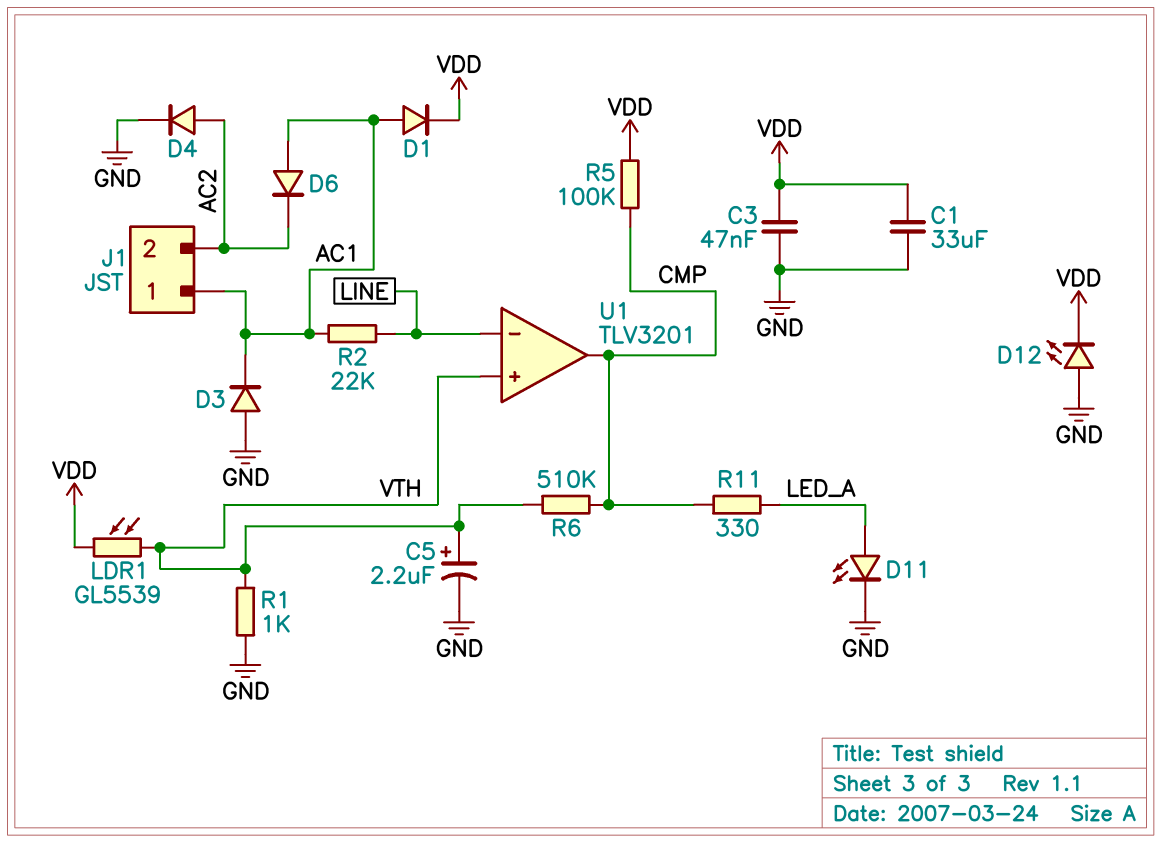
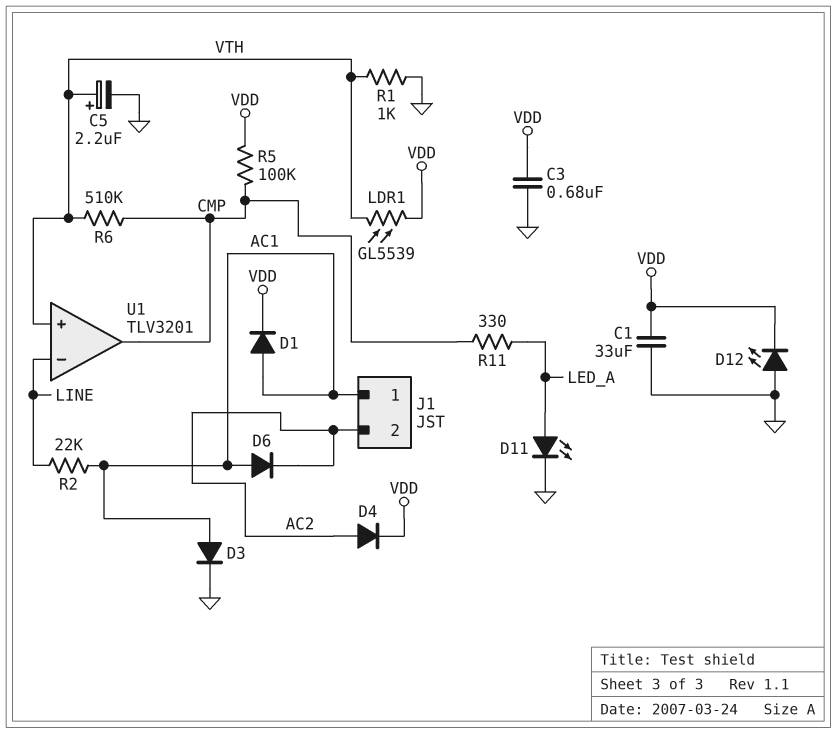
C3: 47nF (GND, VDD) -> 680nF (GND, VDD)
D3: diode (A GND, K AC1) -> diode (A AC1, K GND)
D4: diode (A AC2, K GND) -> diode (A AC2, K VDD)

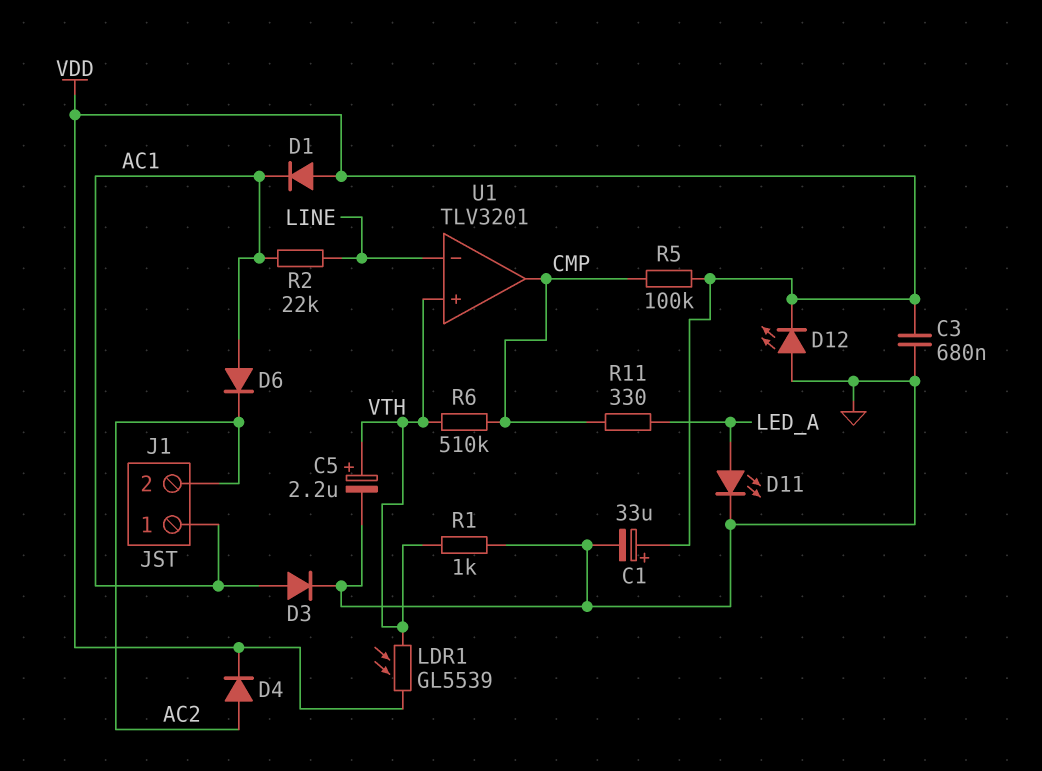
C1: 33uF (GND, VDD) -> 33uF (plus VDD, minus GND)
D1: diode (A AC1, K VDD) -> diode (A VDD, K AC1)

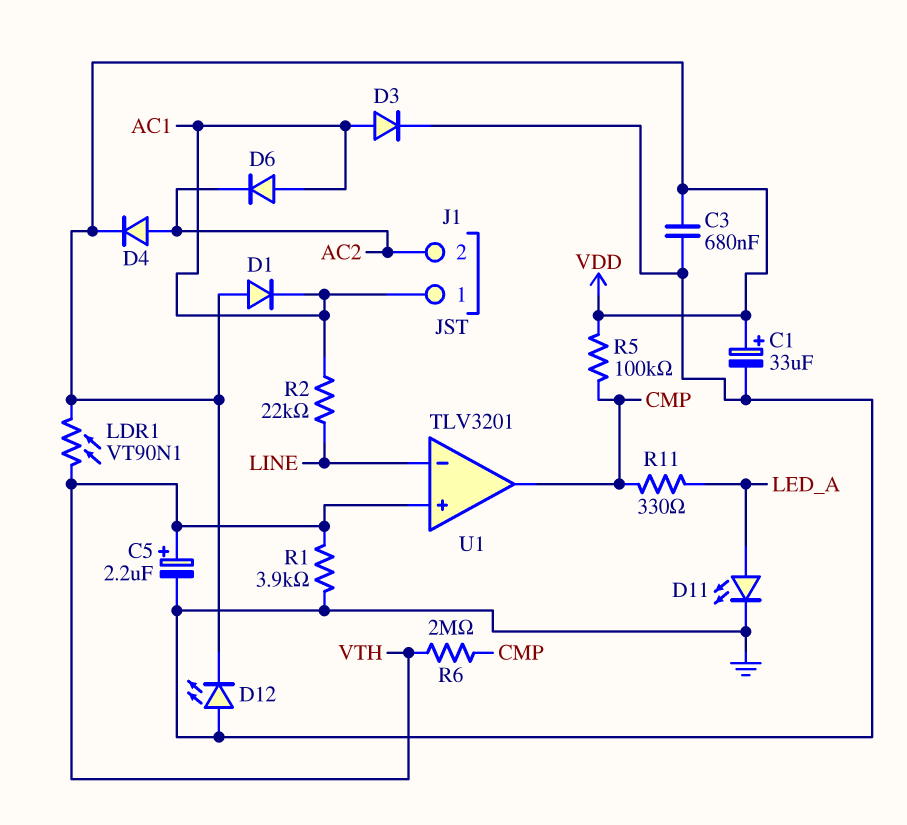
LDR1: GL5539 (VDD, VTH) -> VT90N1 (VDD, VTH)
R1: 1k (GND, VTH) -> 3.9k (GND, VTH)
R6: 510k (CMP, VTH) -> 2M (CMP, VTH)

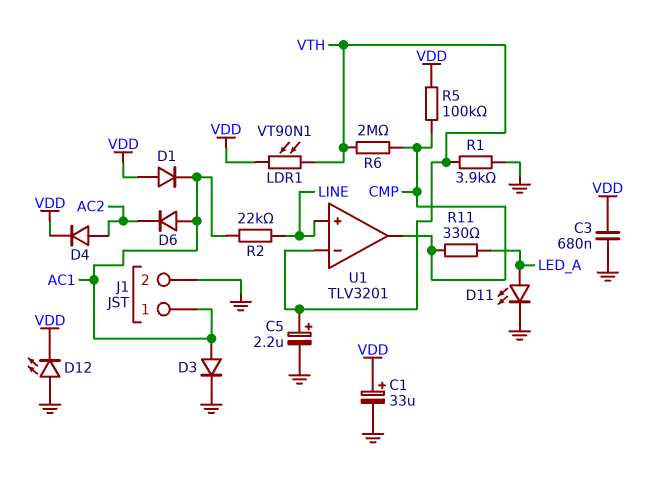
J1 pin 2: AC2 -> GND
U1 pin in+: VTH -> LINE
U1 pin in-: LINE -> VTH

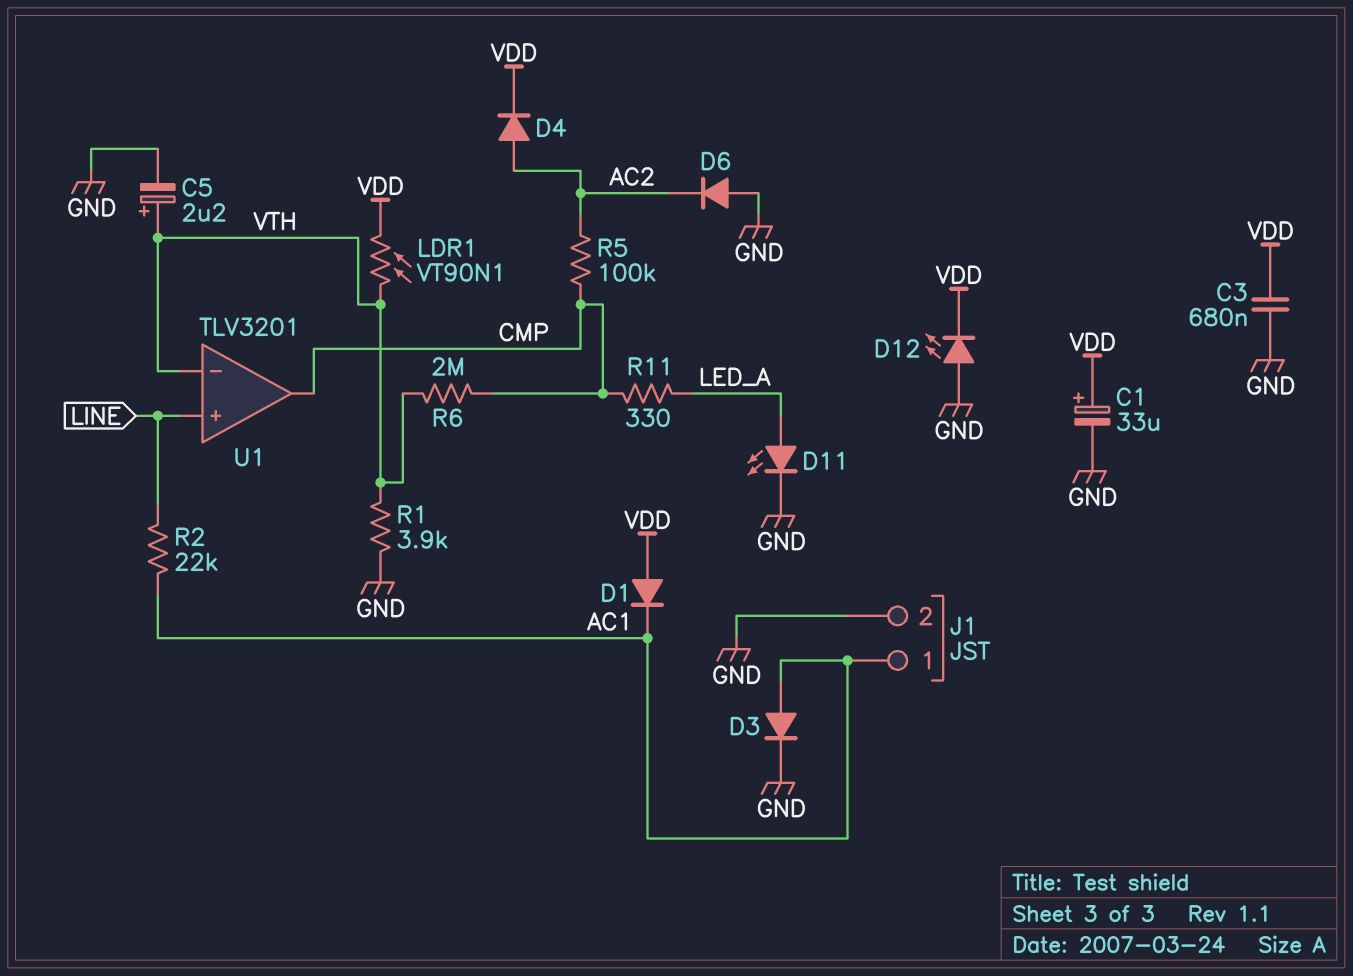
D6: diode (A AC1, K AC2) -> diode (A GND, K AC2)
R5: 100k (CMP, VDD) -> 100k (AC2, CMP)

